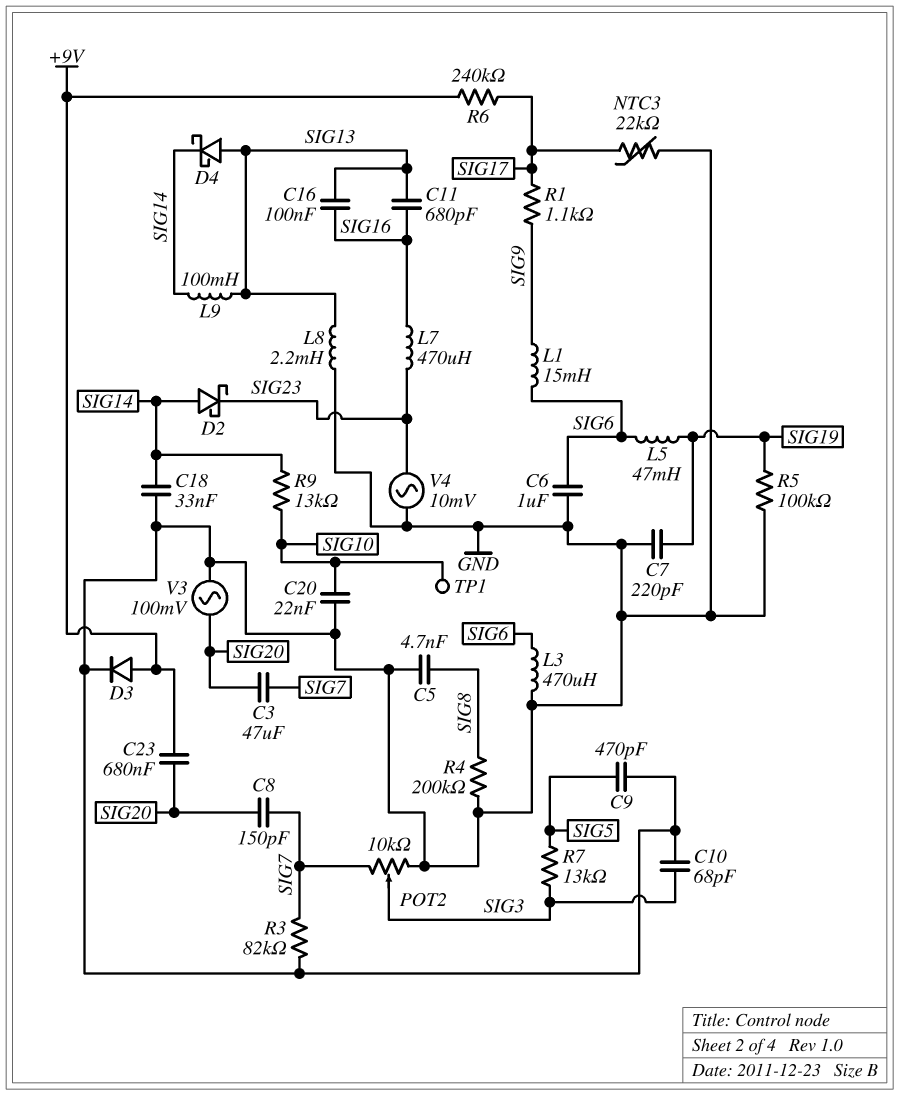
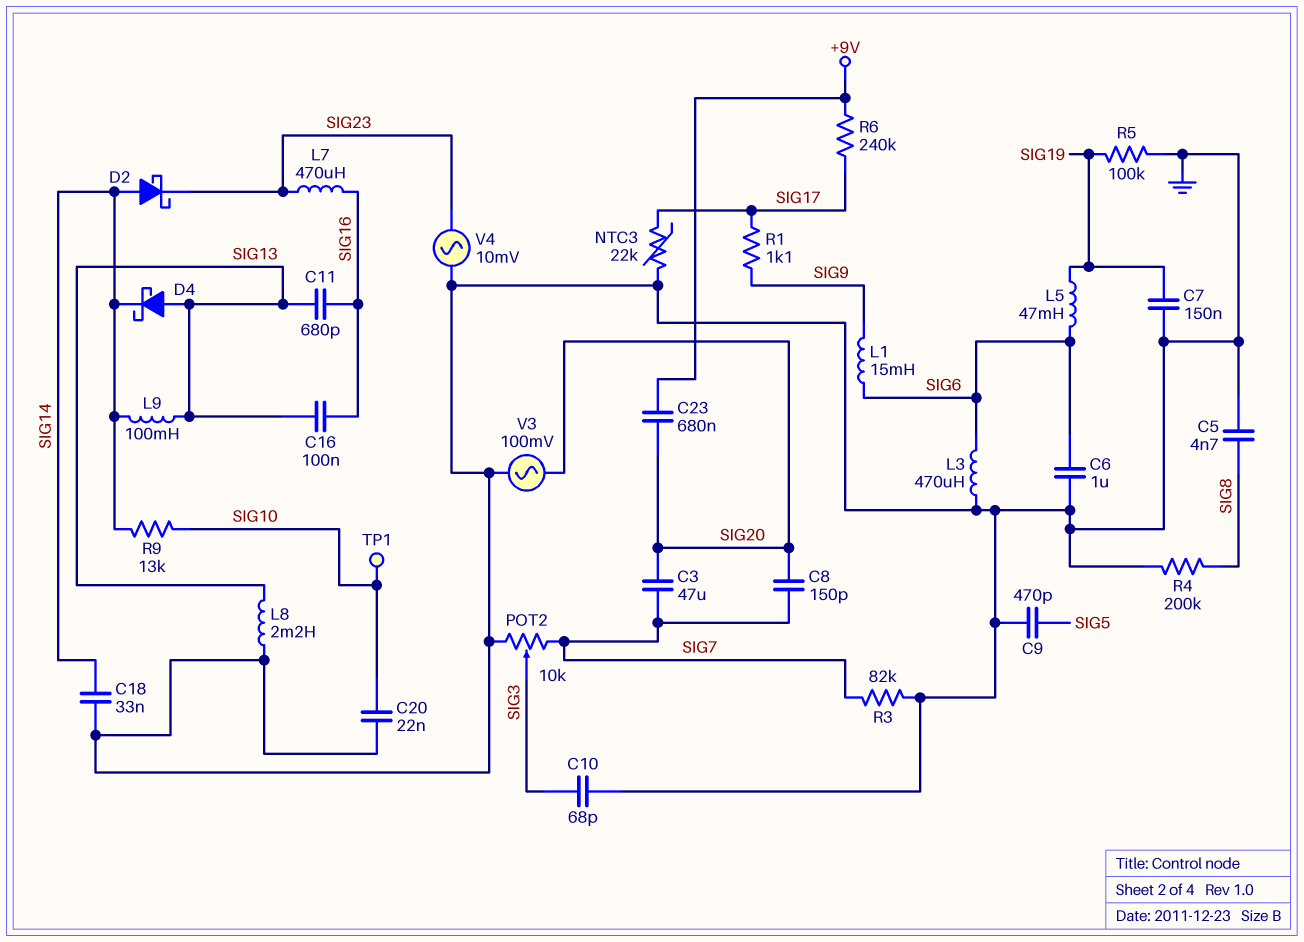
C7: 220pF (GND, SIG19) -> 150nF (GND, SIG19)
D3: diode (A +9V, K GND) -> none
R7: 13k (SIG3, SIG5) -> none

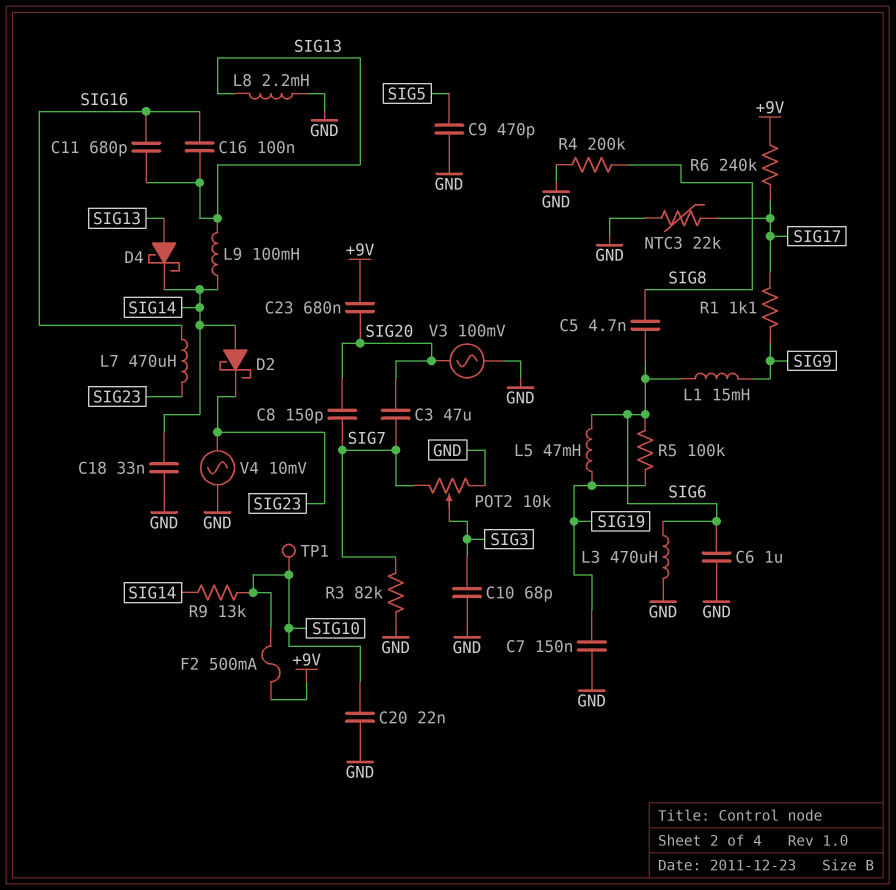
C5: 4.7nF (GND, SIG8) -> 4.7nF (SIG6, SIG8)
F2: none -> 500mA (+9V, SIG10)
R5: 100k (GND, SIG19) -> 100k (SIG6, SIG19)

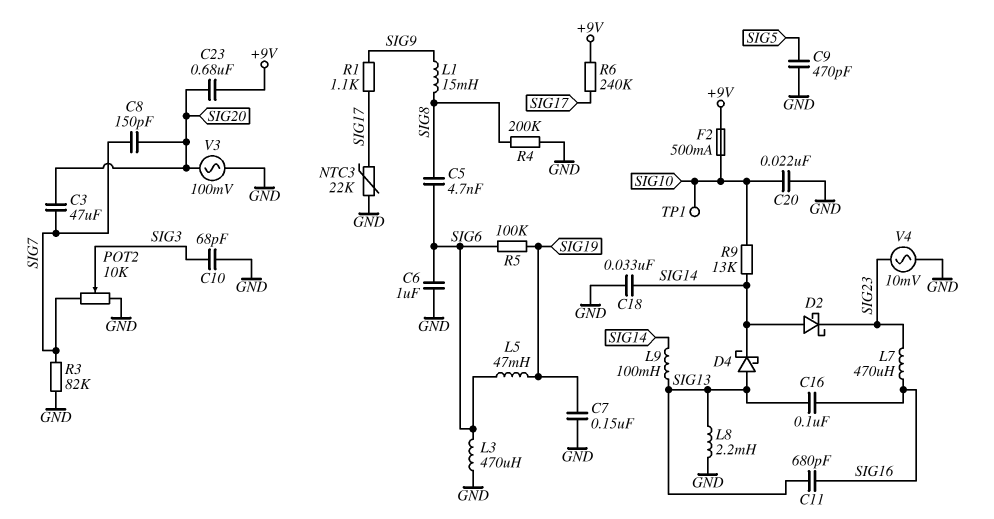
L1: 15mH (SIG6, SIG9) -> 15mH (SIG8, SIG9)

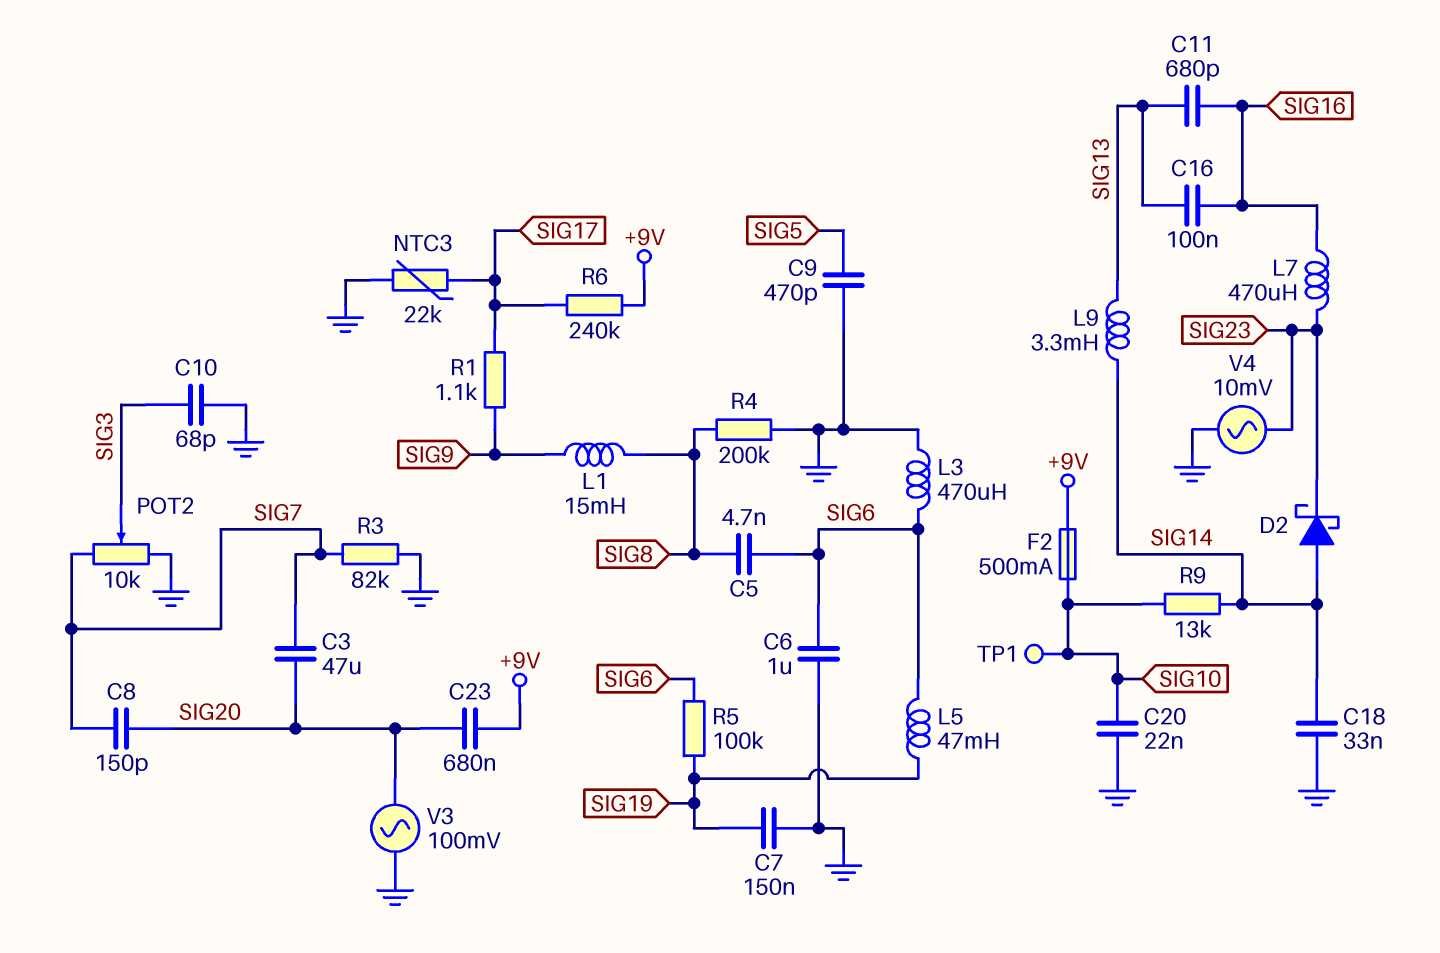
D4: schottky (A SIG13, K SIG14) -> none
L8: 2.2mH (GND, SIG13) -> none
L9: 100mH (SIG13, SIG14) -> 3.3mH (SIG13, SIG14)

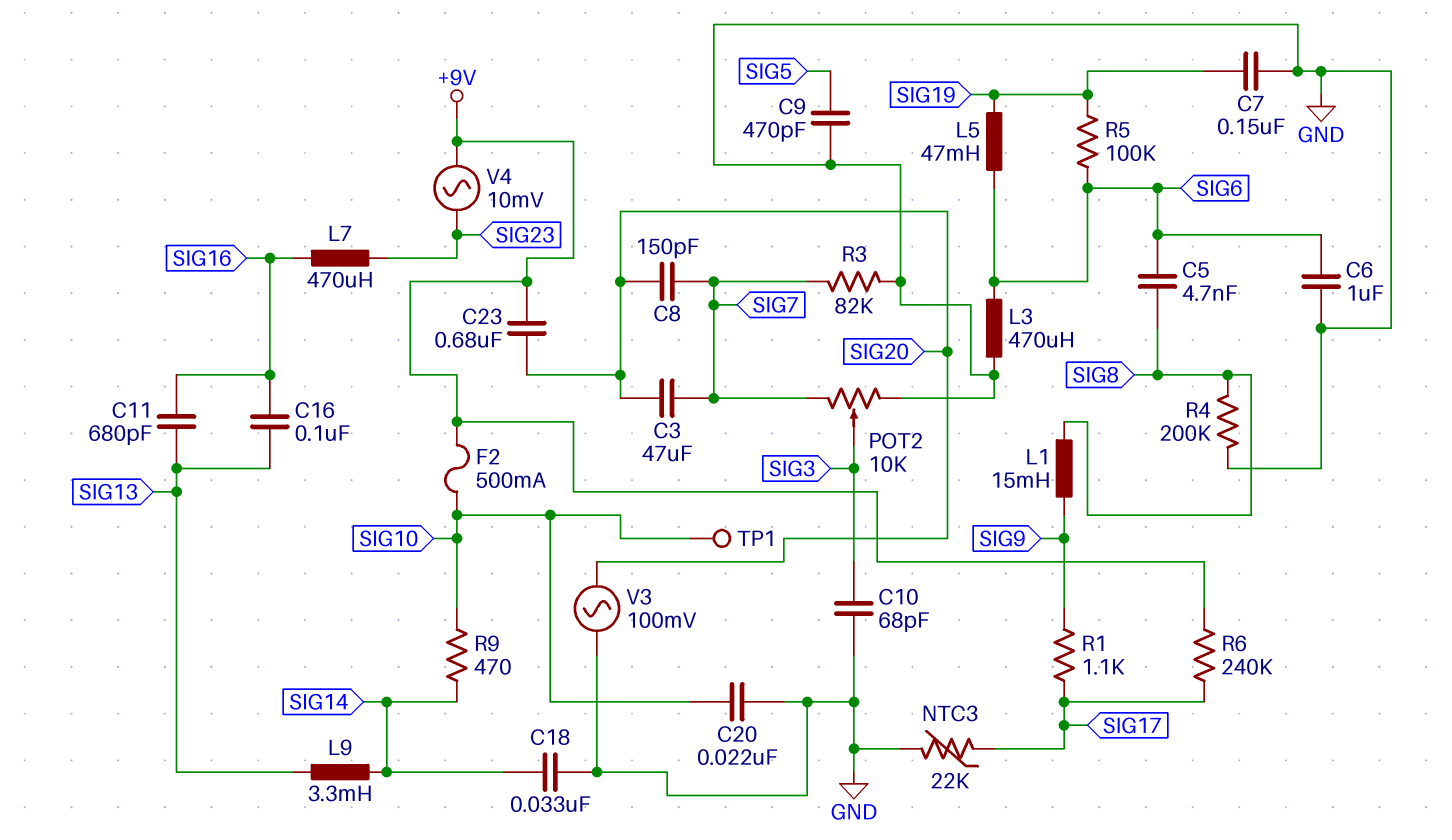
D2: schottky (A SIG14, K SIG23) -> none
R9: 13k (SIG10, SIG14) -> 470 (SIG10, SIG14)
V4: AC 10mV (GND, SIG23) -> AC 10mV (+9V, SIG23)

